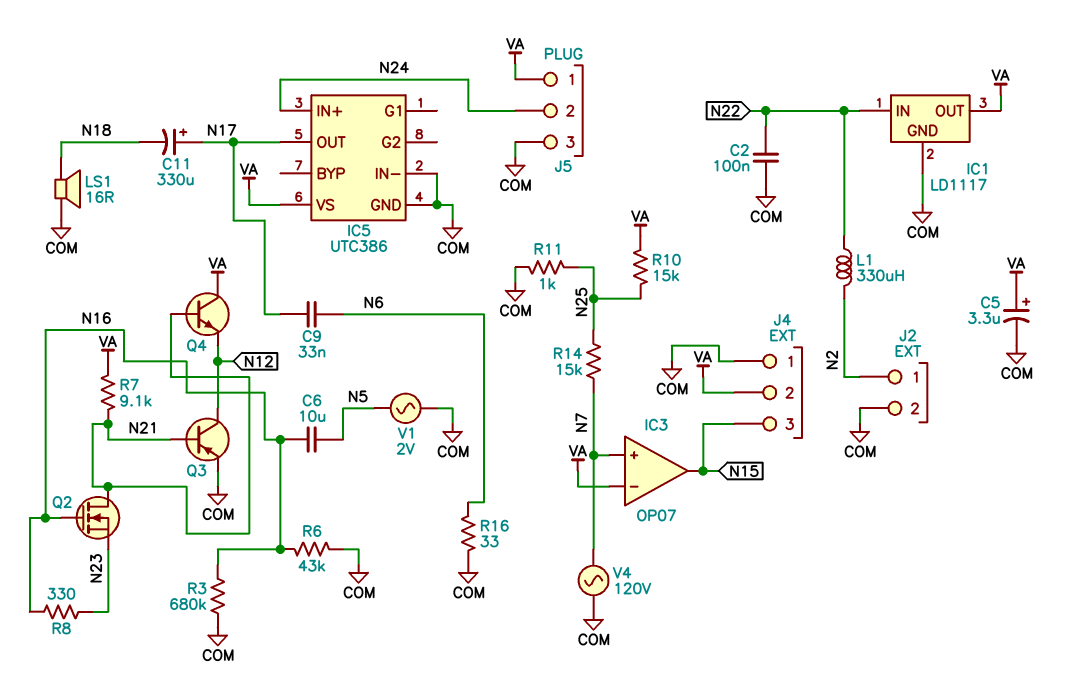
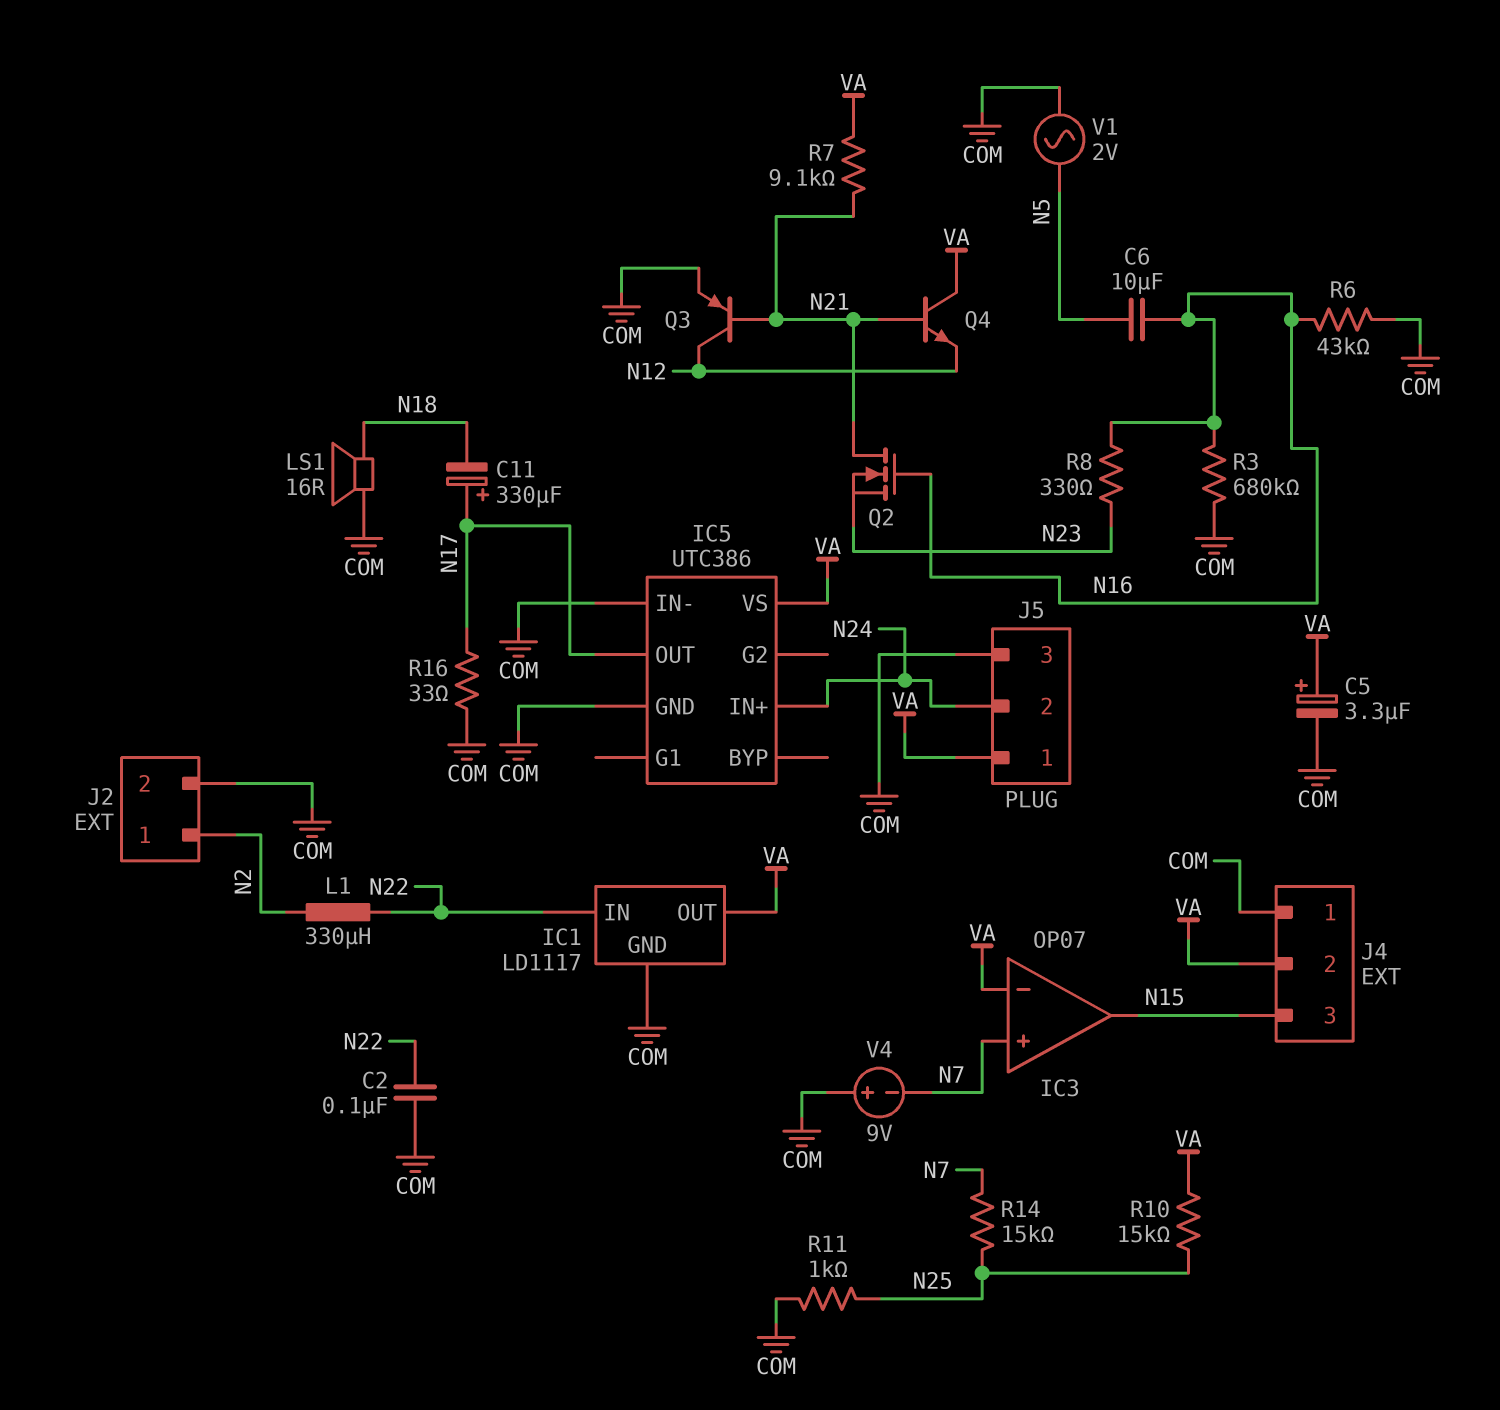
C9: 33nF (N6, N17) -> none
R16: 33 (COM, N6) -> 33 (COM, N17)
V4: AC 120V (COM, N7) -> 9V (plus COM, minus N7)

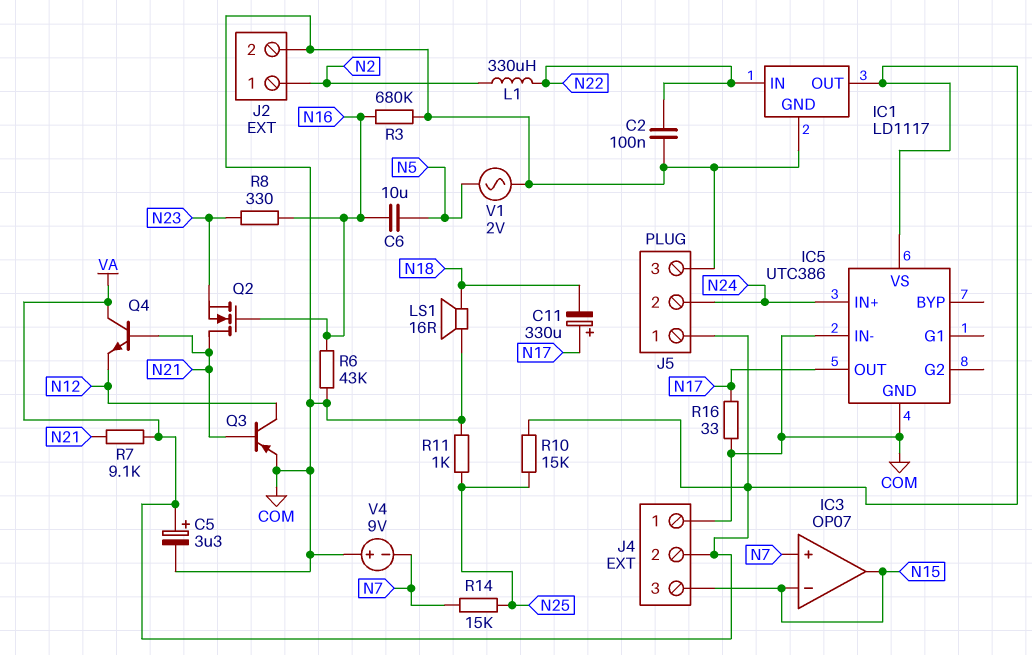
IC3 pin in-: VA -> N15

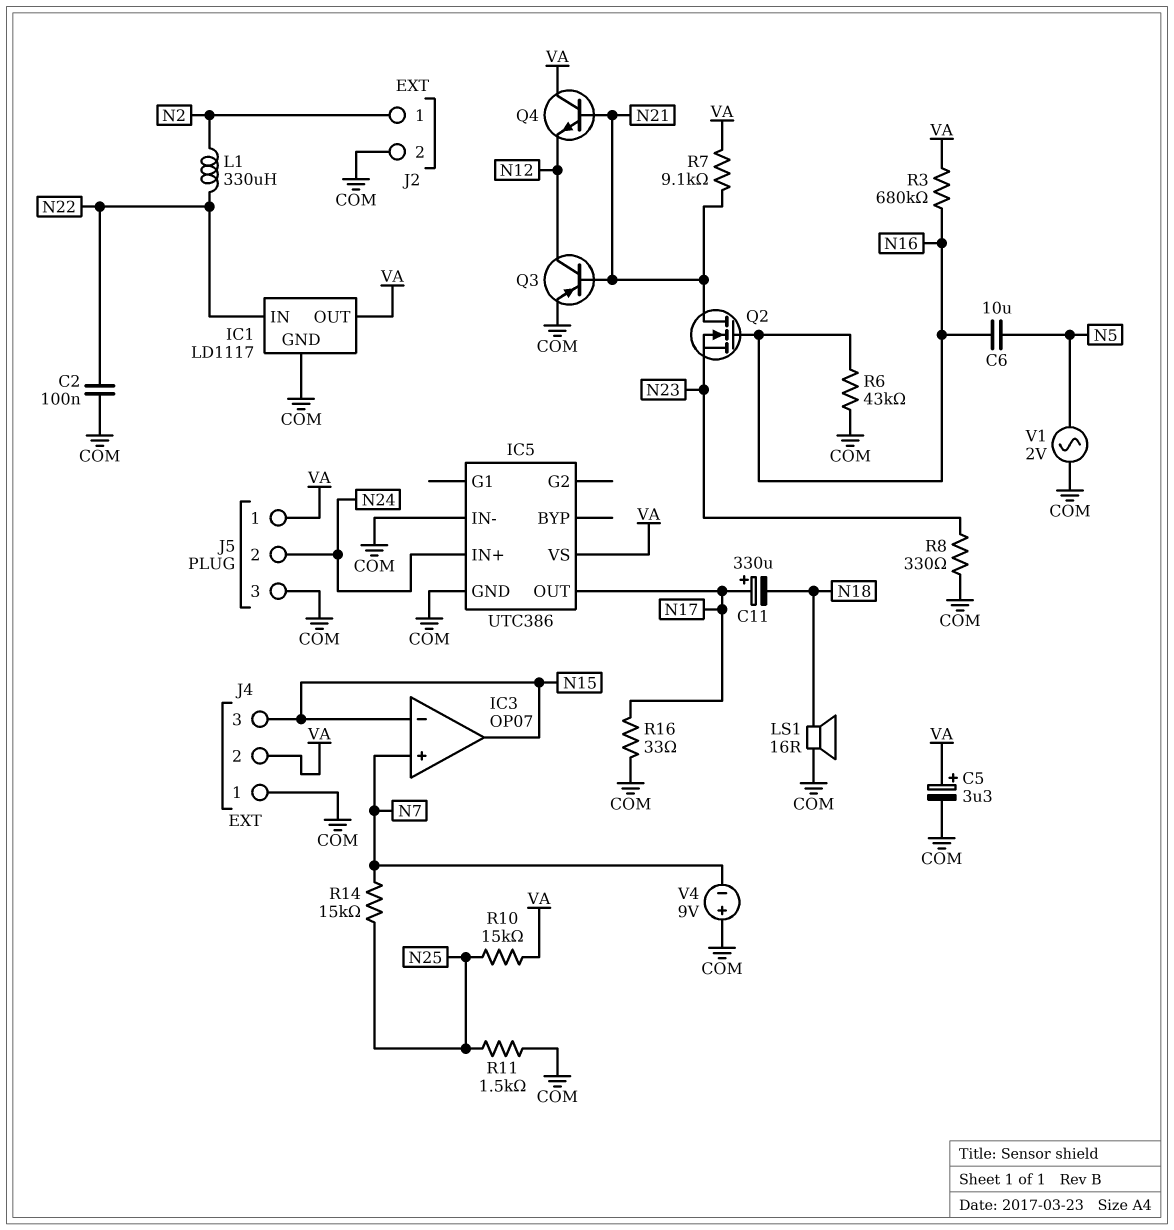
R3: 680k (COM, N16) -> 680k (N16, VA)
R8: 330 (N16, N23) -> 330 (COM, N23)
R11: 1k (COM, N25) -> 1.5k (COM, N25)

